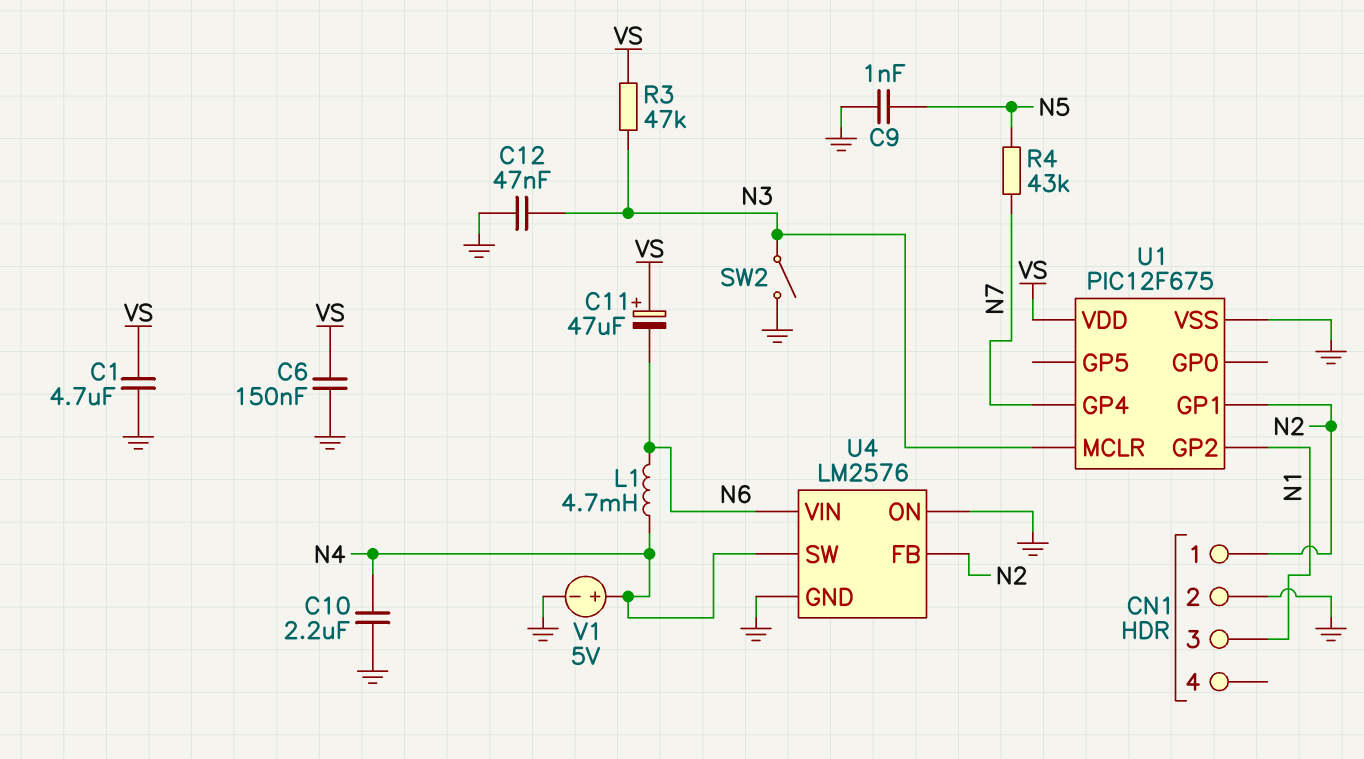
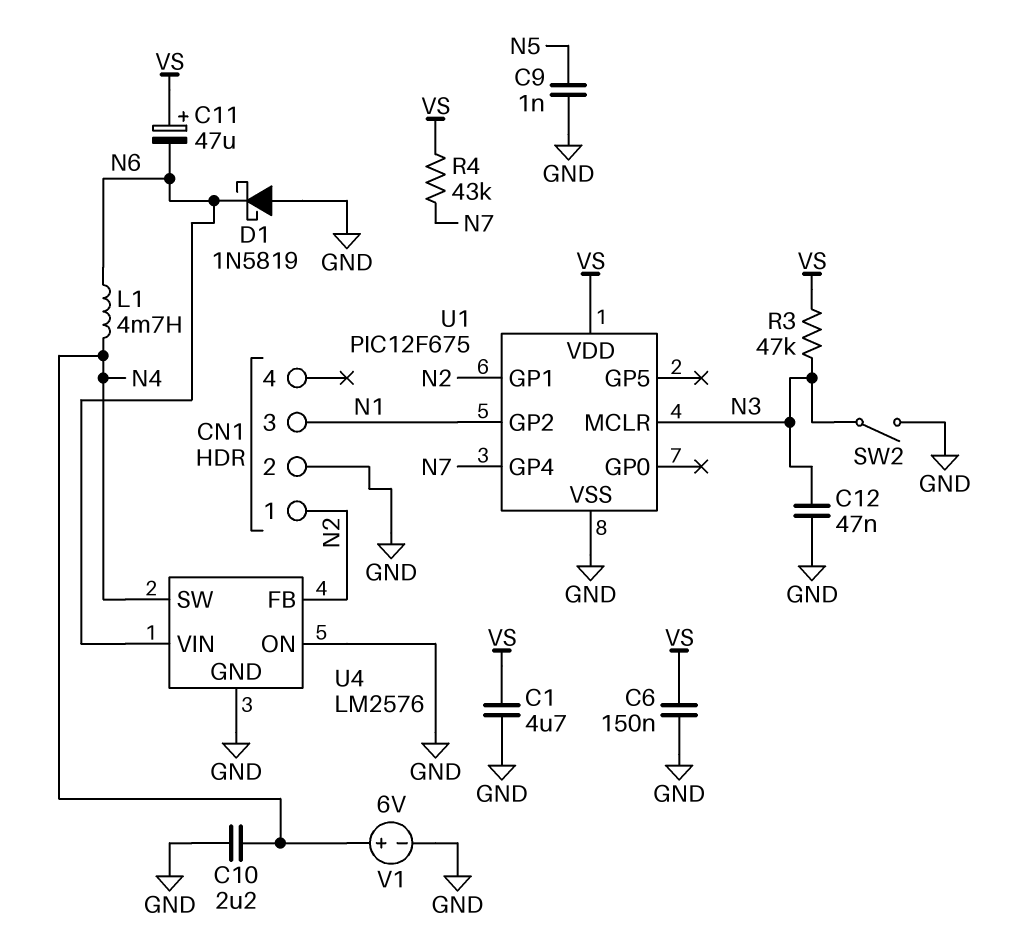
D1: none -> schottky 1N5819 (A GND, K N6)
R4: 43k (N5, N7) -> 43k (N7, VS)
V1: 5V (plus N4, minus GND) -> 6V (plus N4, minus GND)

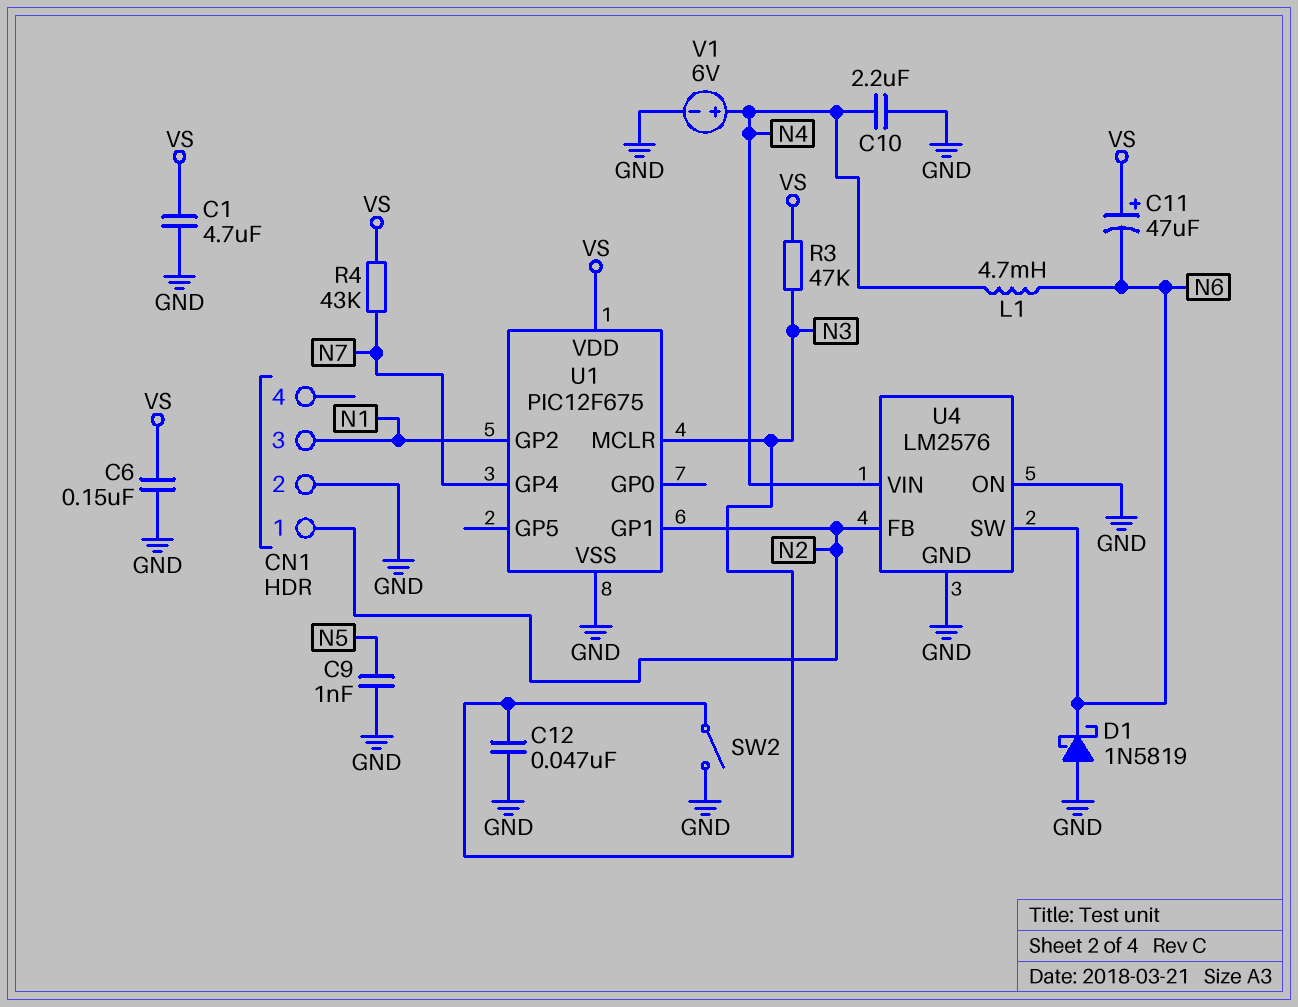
U4 pin SW: N4 -> N6
U4 pin VIN: N6 -> N4

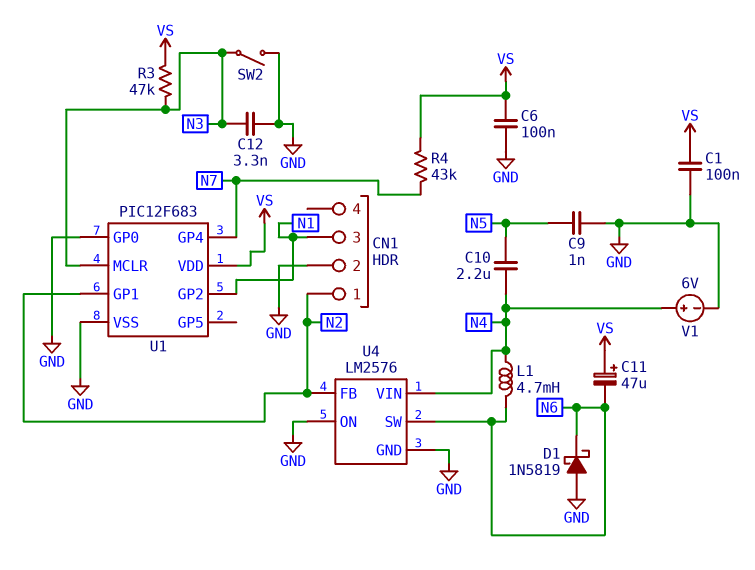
C1: 4.7uF (GND, VS) -> 100nF (GND, VS)
C6: 150nF (GND, VS) -> 100nF (GND, VS)
C10: 2.2uF (GND, N4) -> 2.2uF (N4, N5)
C12: 47nF (GND, N3) -> 3.3nF (GND, N3)
U1: PIC12F675 -> PIC12F683
U1 pin GP0: none -> GND

